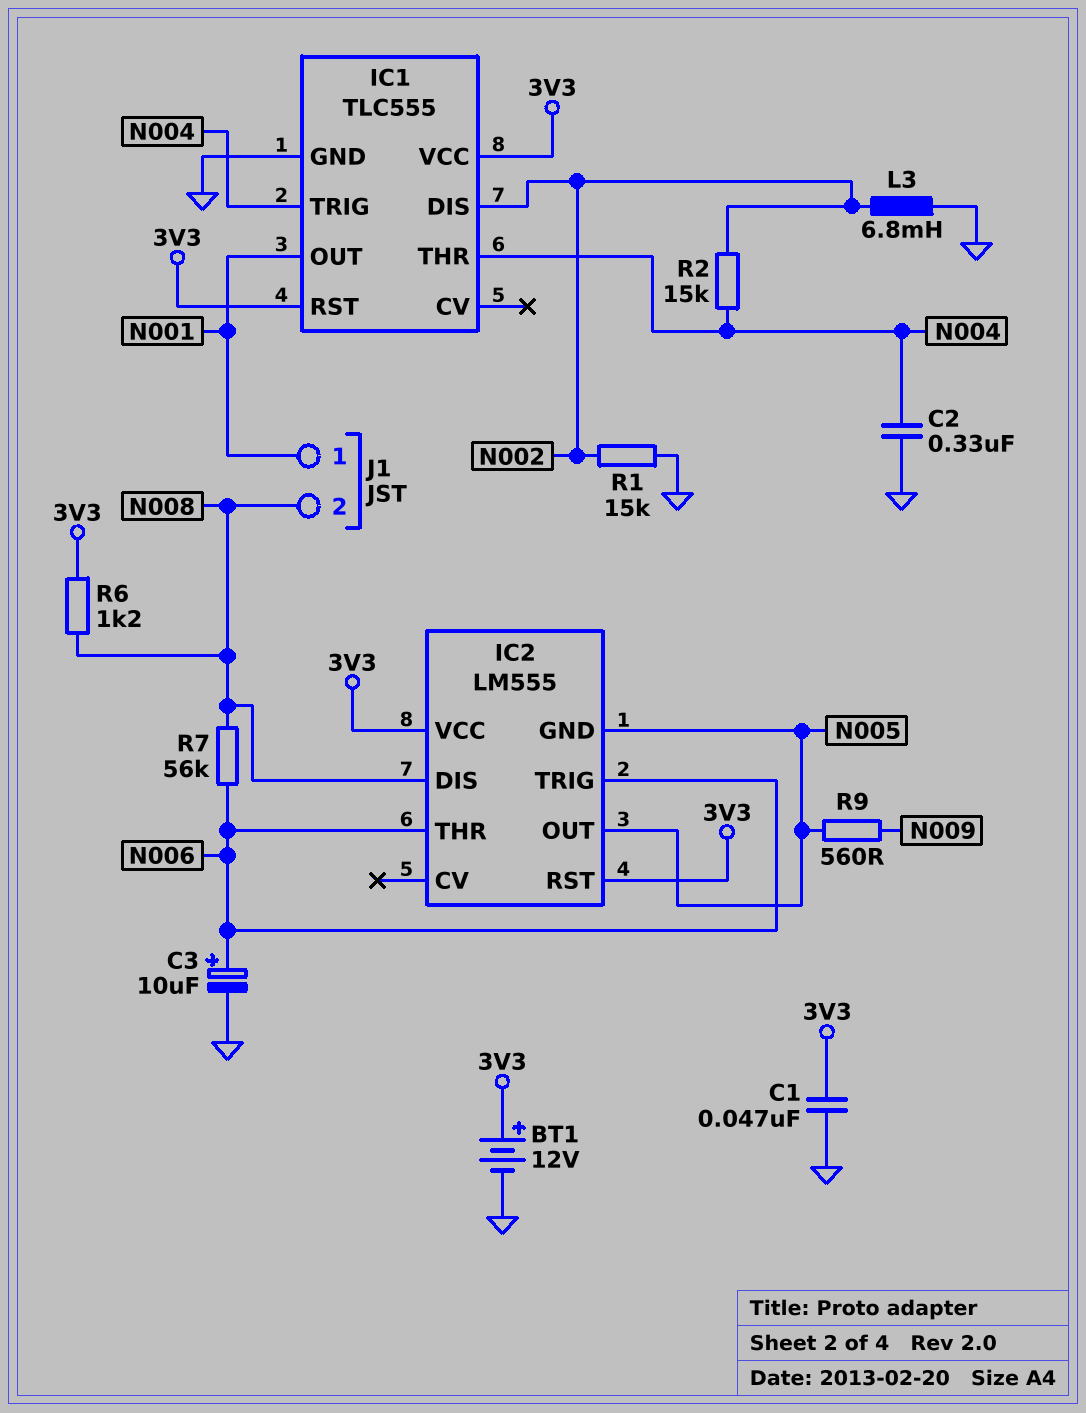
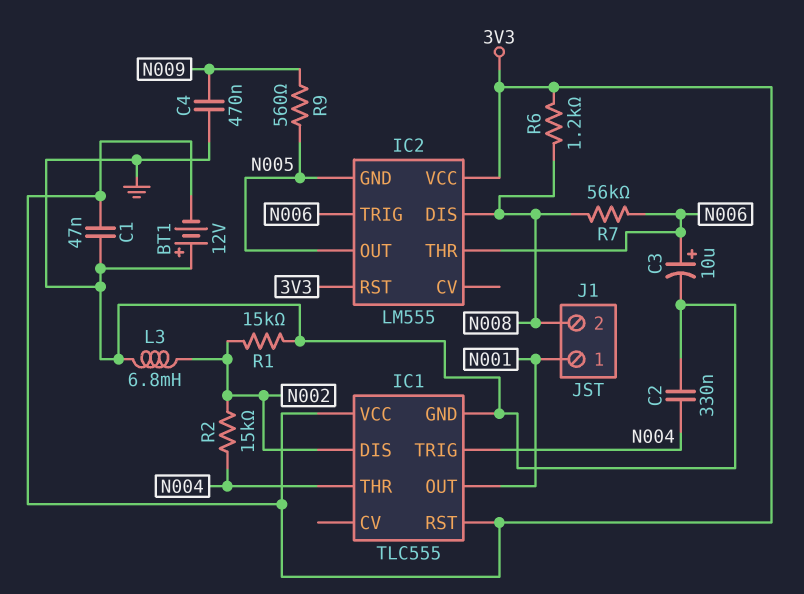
BT1: 12V (plus 3V3, minus GND) -> 12V (plus GND, minus 3V3)
C4: none -> 470nF (GND, N009)

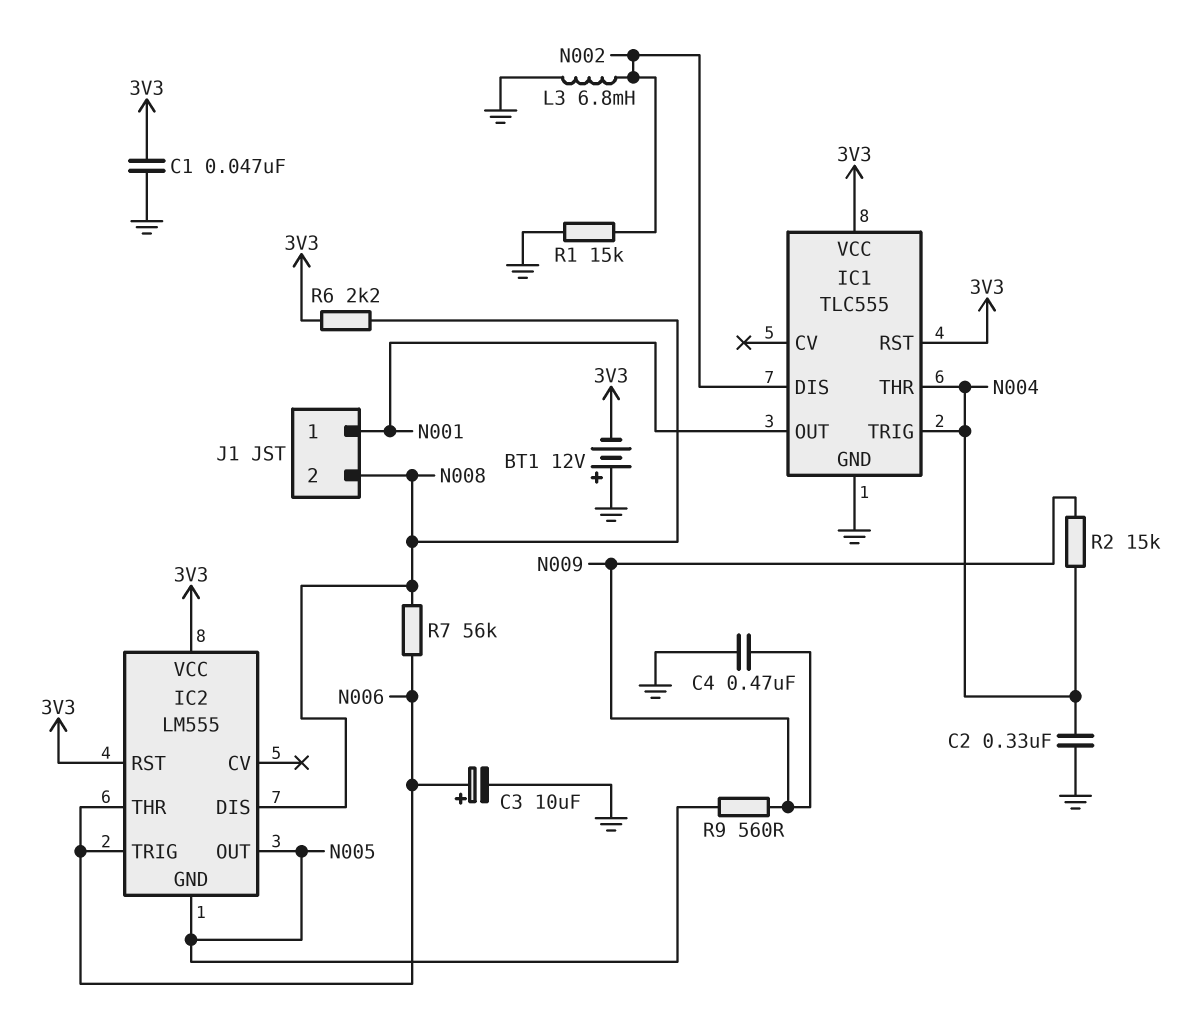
R2: 15k (N002, N004) -> 15k (N004, N009)
R6: 1.2k (3V3, N008) -> 2.2k (3V3, N008)

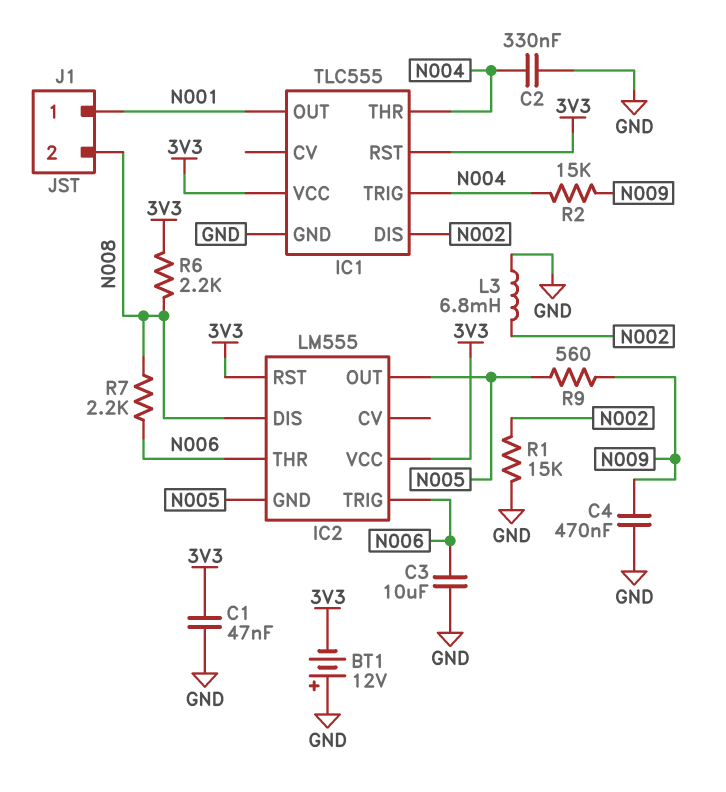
C3: 10uF (plus N006, minus GND) -> 10uF (GND, N006)
R7: 56k (N006, N008) -> 2.2k (N006, N008)

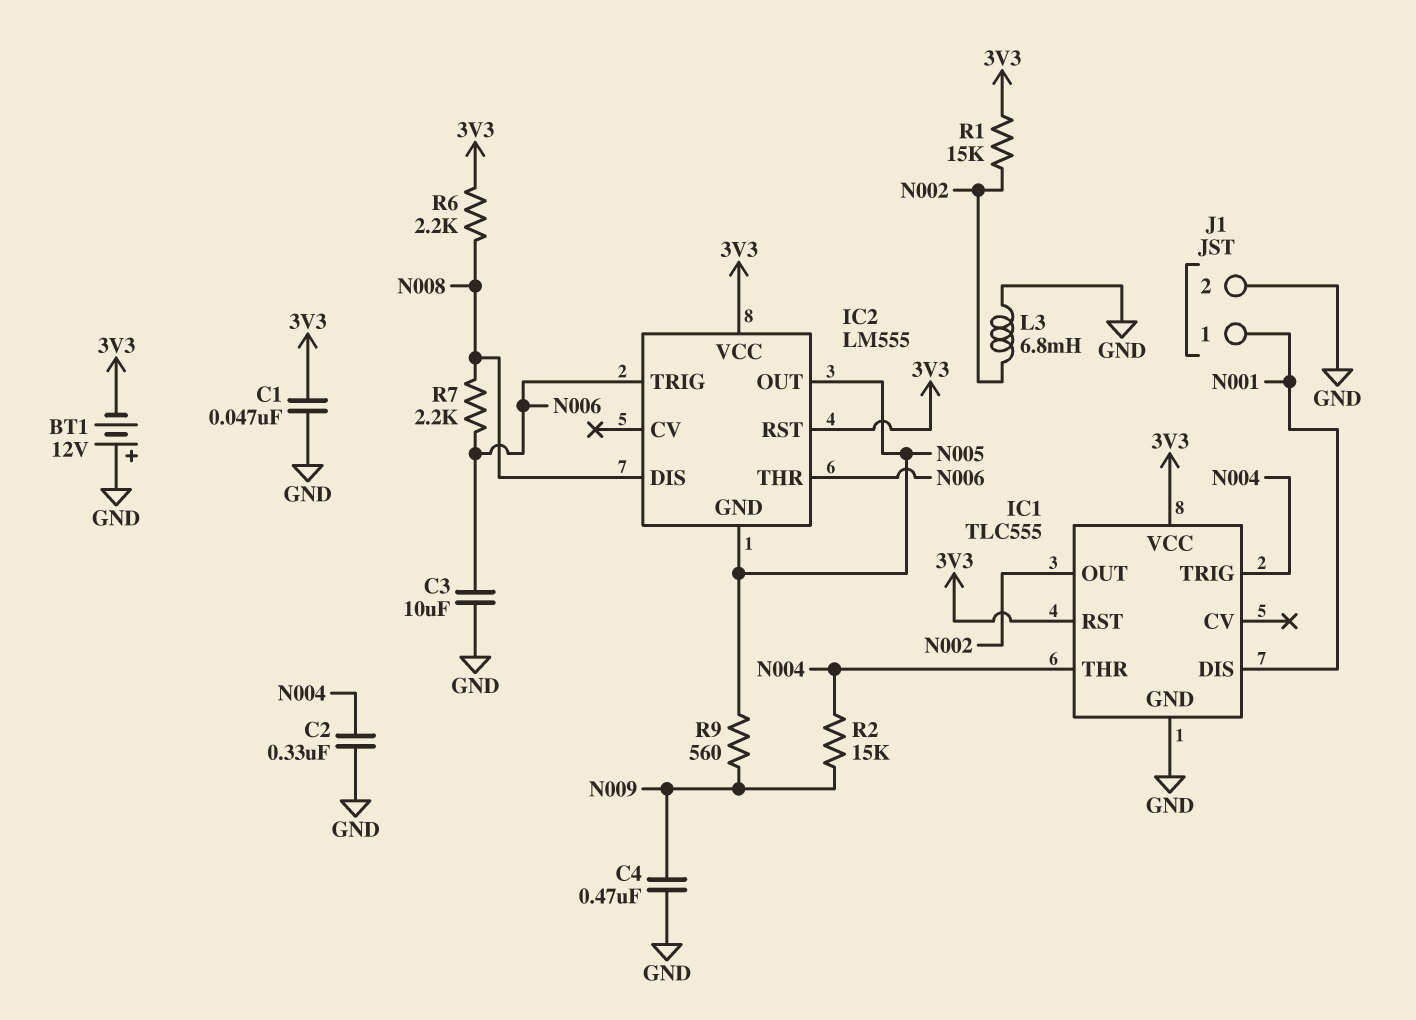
IC1 pin DIS: N002 -> N001
IC1 pin OUT: N001 -> N002
J1 pin 2: N008 -> GND
R1: 15k (GND, N002) -> 15k (3V3, N002)

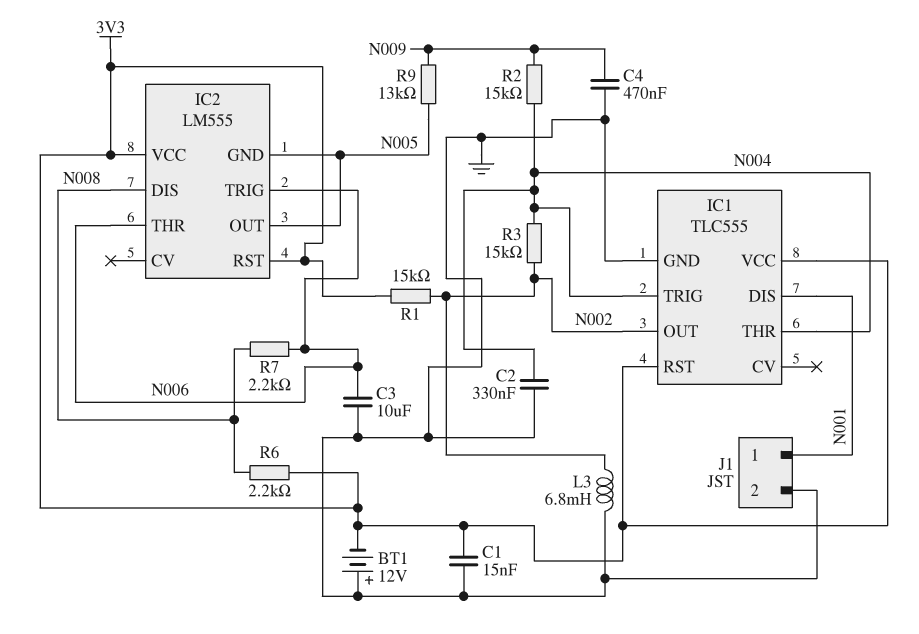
C1: 47nF (3V3, GND) -> 15nF (3V3, GND)
R3: none -> 15k (N002, N004)
R9: 560 (N005, N009) -> 13k (N005, N009)

